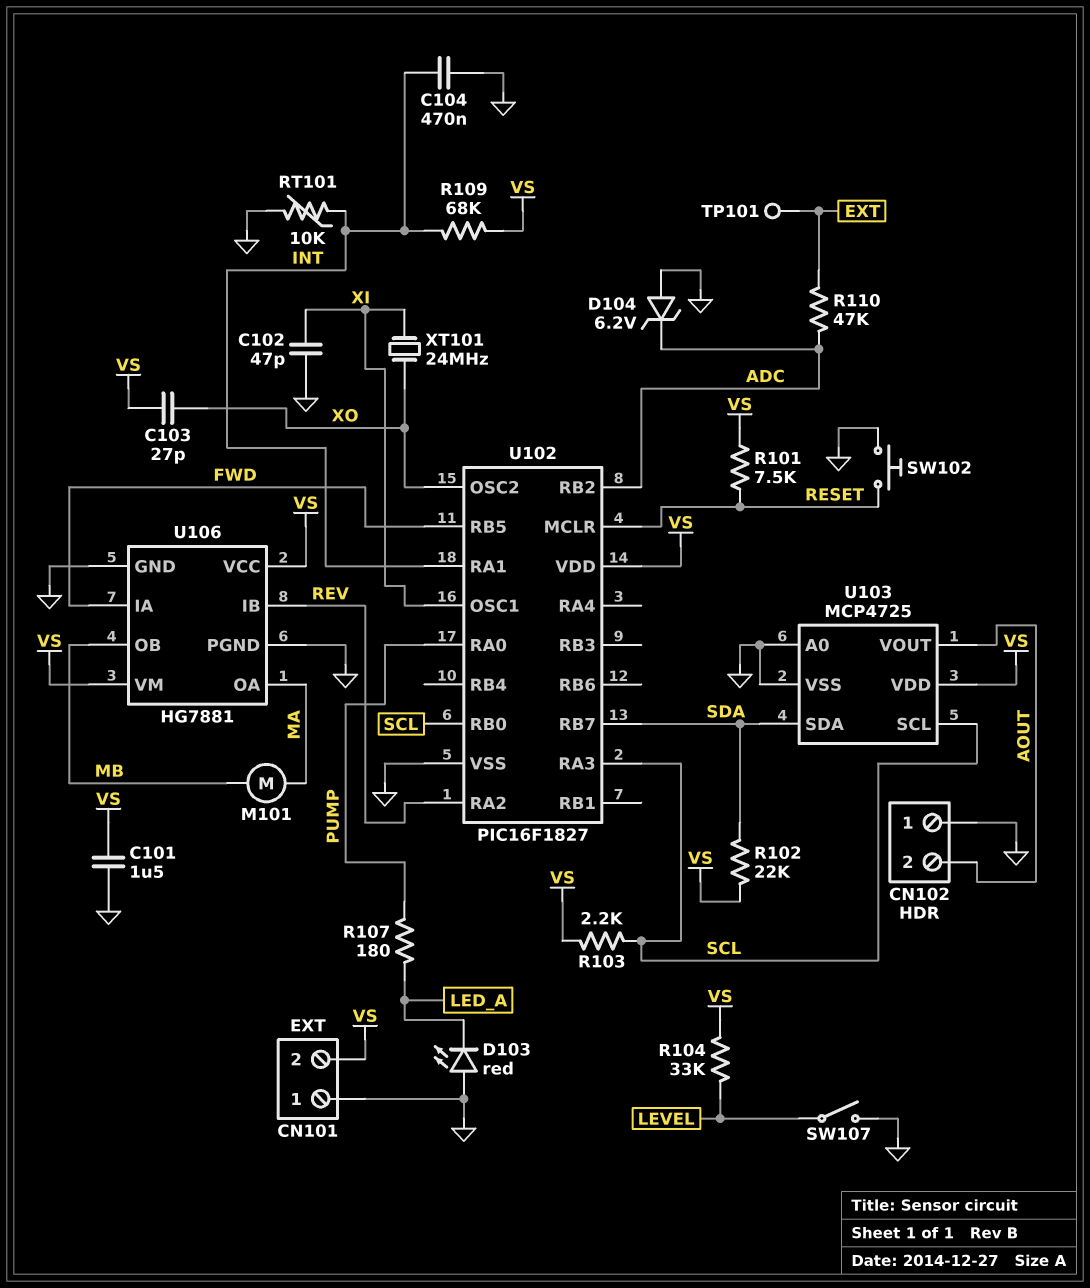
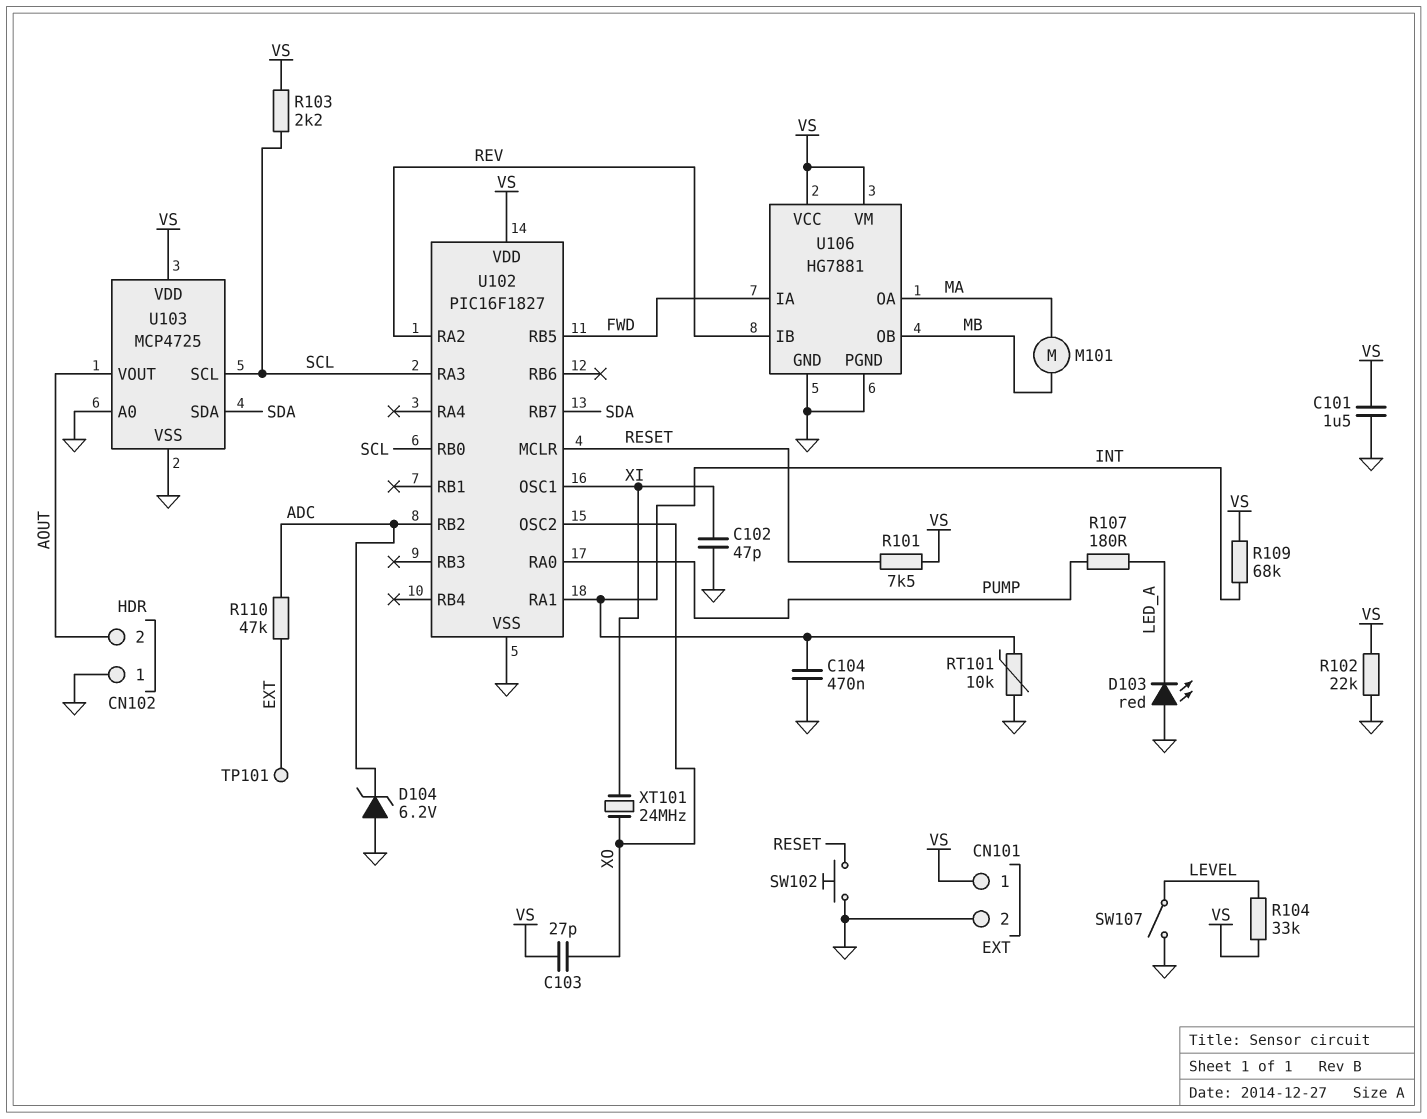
CN101 pin 1: GND -> VS
CN101 pin 2: VS -> GND
R102: 22k (SDA, VS) -> 22k (GND, VS)

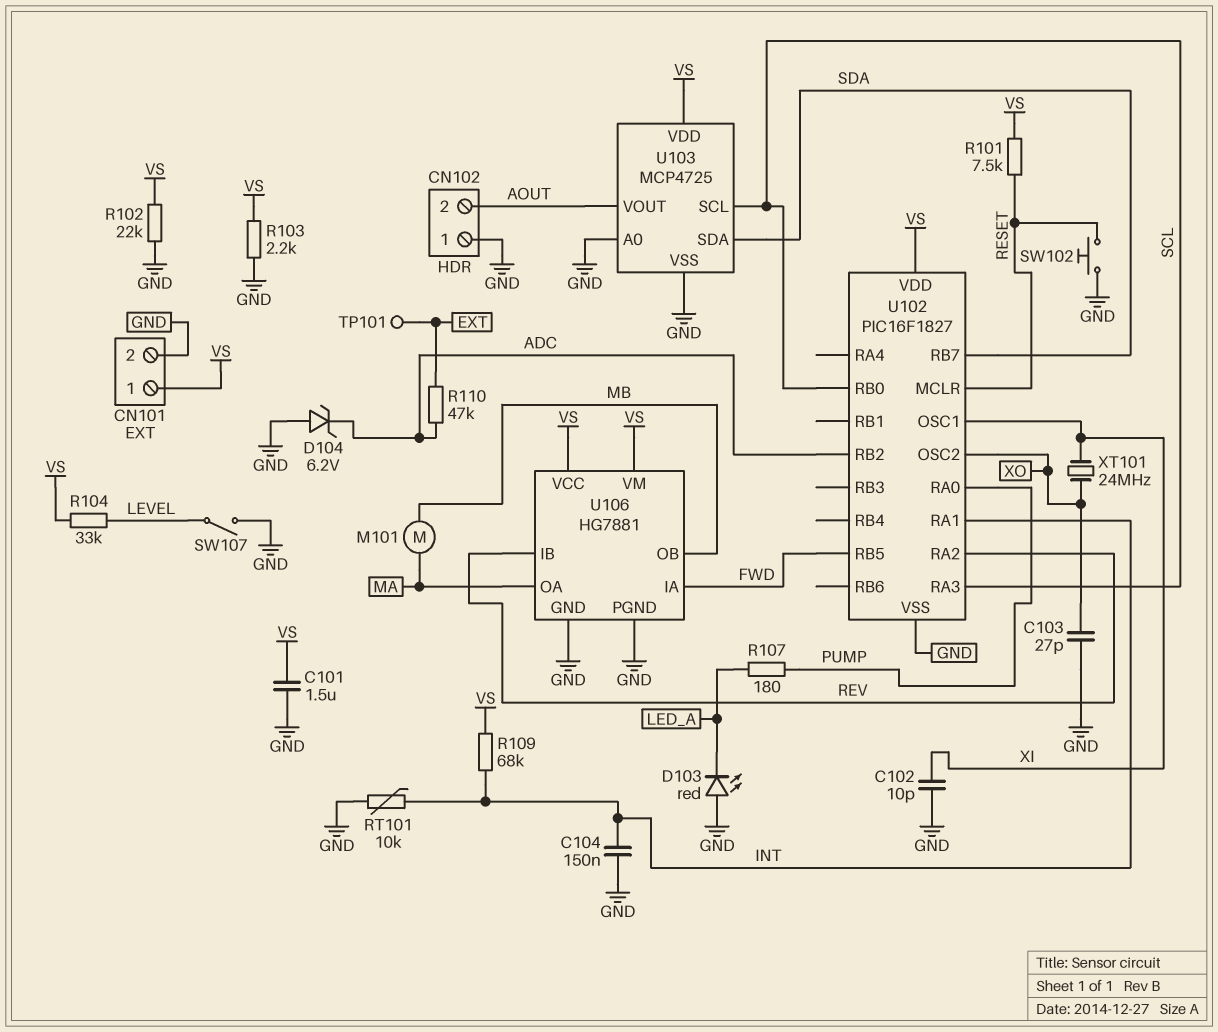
C102: 47pF (GND, XI) -> 10pF (GND, XI)
C103: 27pF (VS, XO) -> 27pF (GND, XO)
C104: 470nF (GND, INT) -> 150nF (GND, INT)
R103: 2.2k (SCL, VS) -> 2.2k (GND, VS)

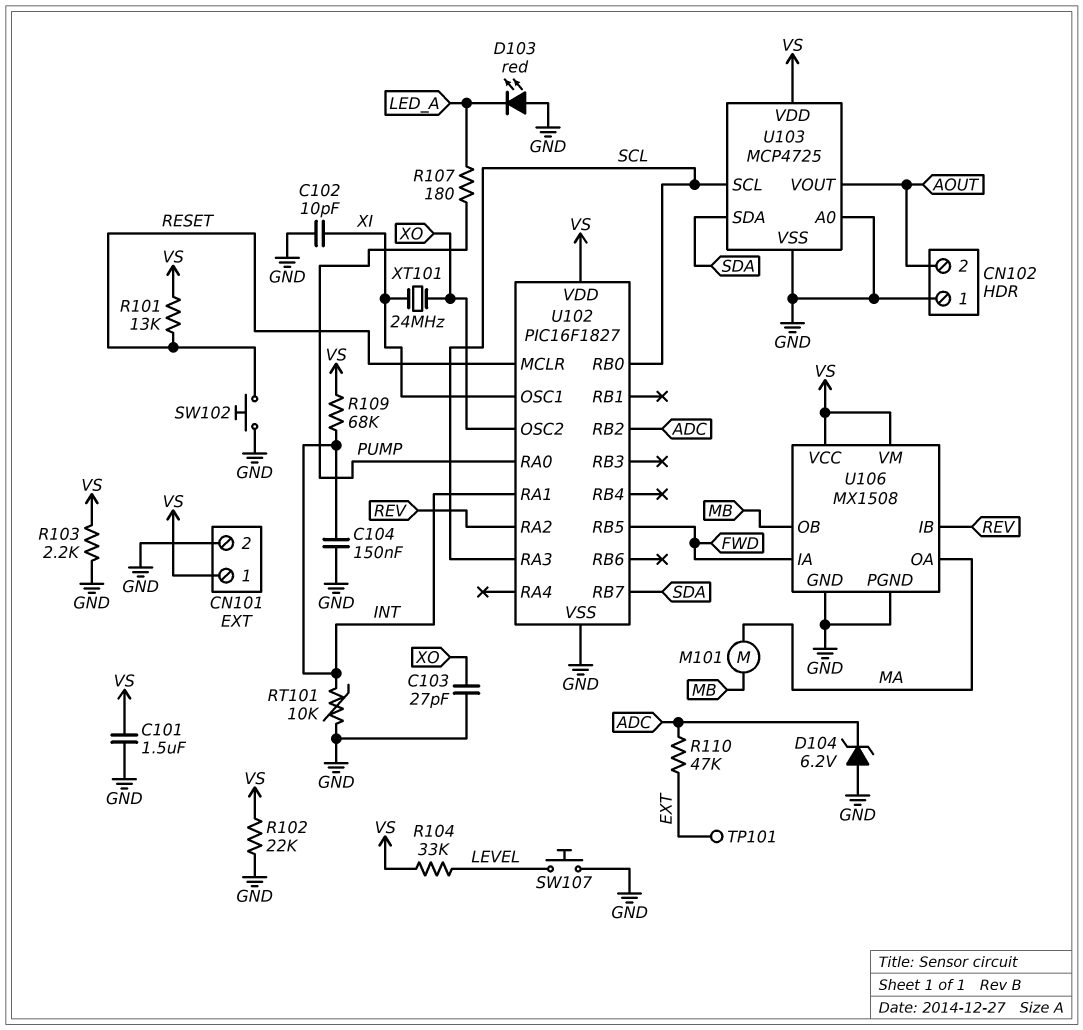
R101: 7.5k (RESET, VS) -> 13k (RESET, VS)
SW107: switch (GND, LEVEL) -> button (GND, LEVEL)
U106: HG7881 -> MX1508

